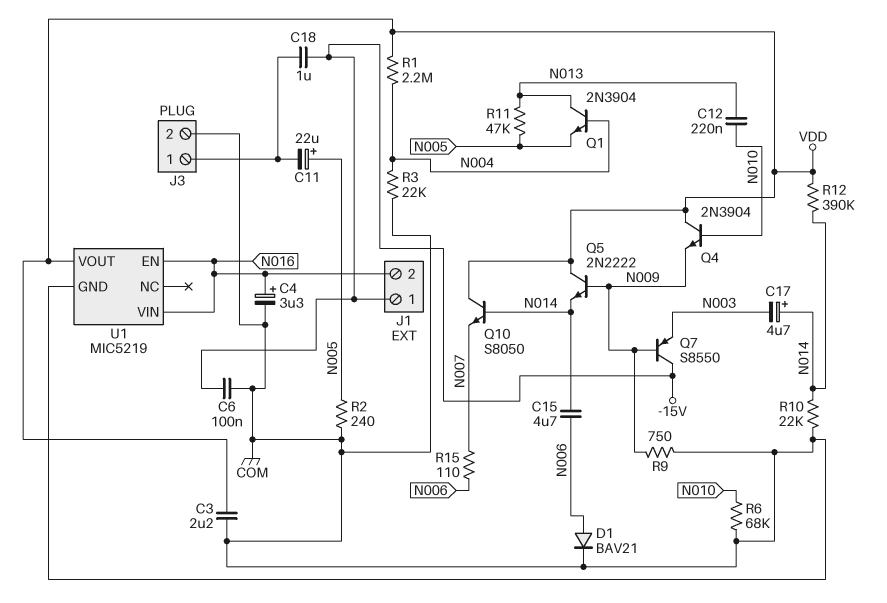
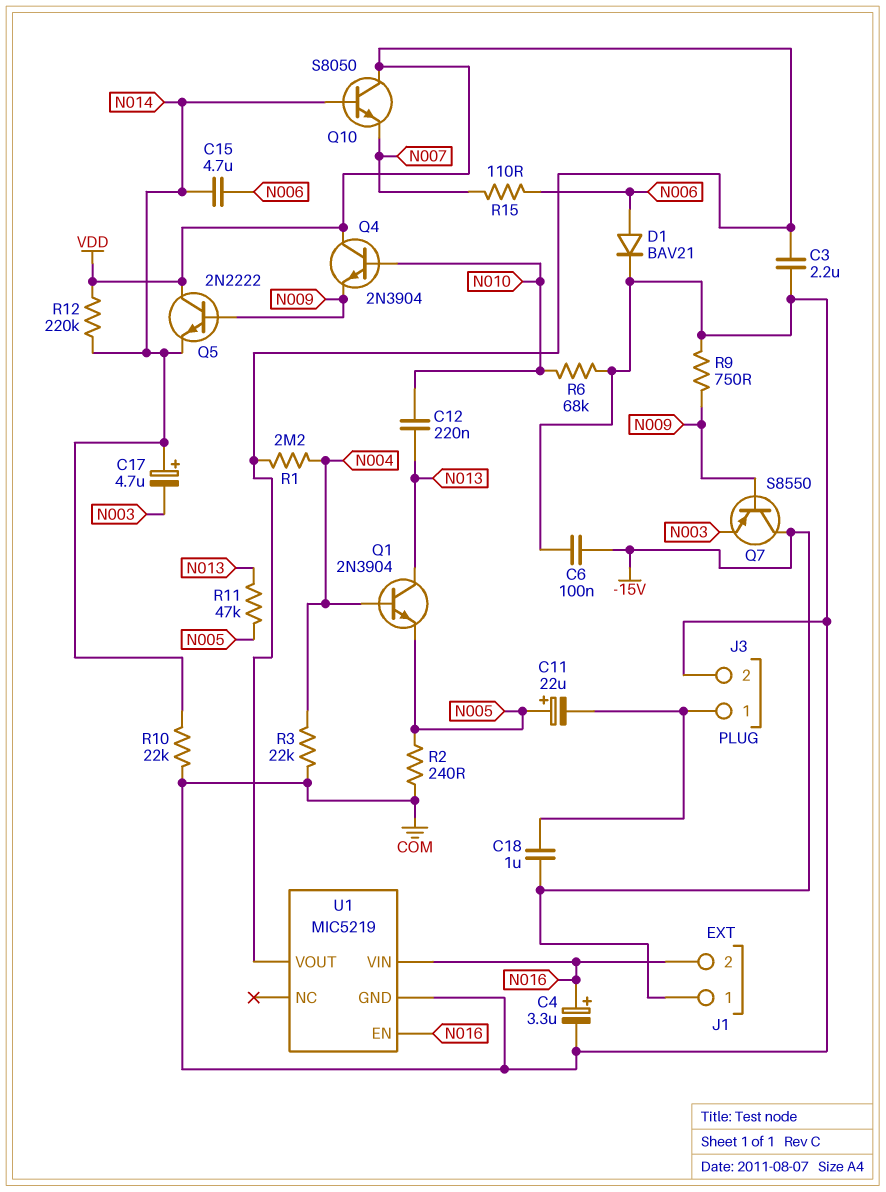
R12: 390k (N014, VDD) -> 220k (N014, VDD)

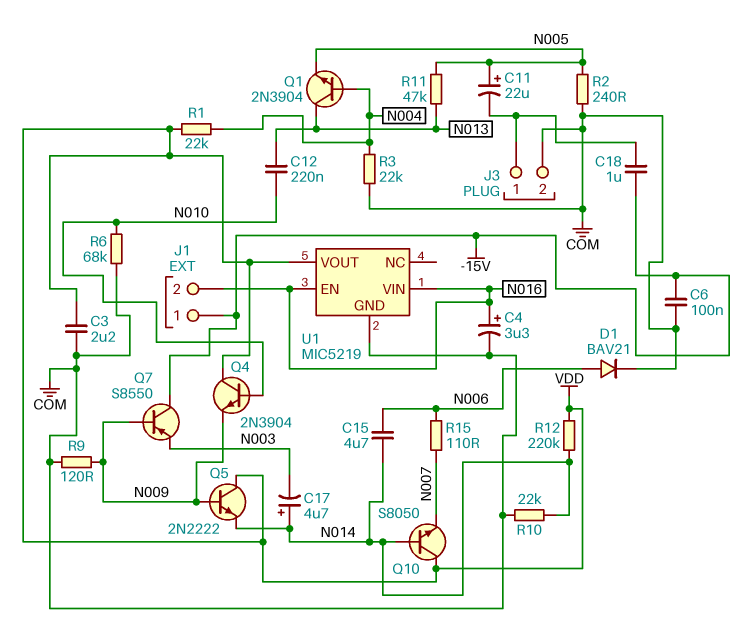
R1: 2.2M (N004, VDD) -> 22k (N004, VDD)
R9: 750 (COM, N009) -> 120 (COM, N009)

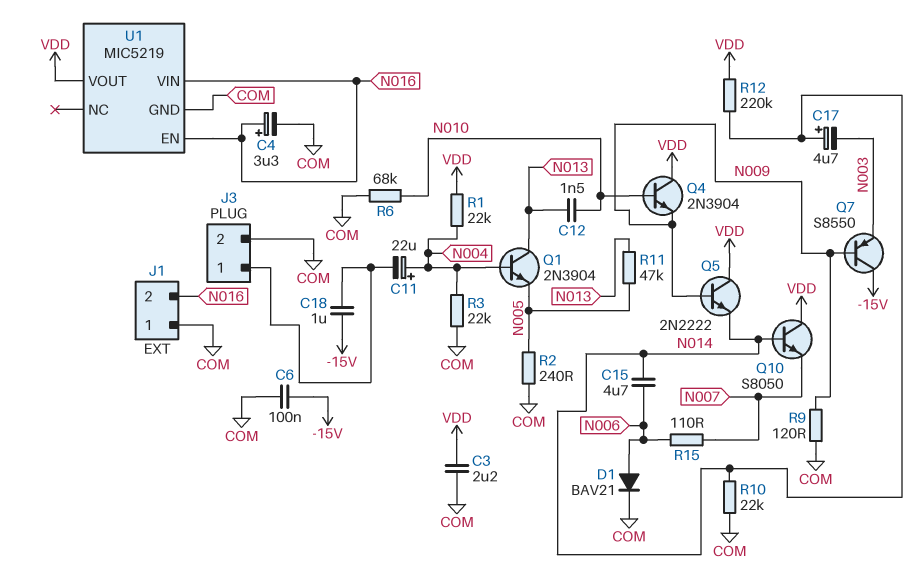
C11: 22uF (plus N005, minus J3/1) -> 22uF (plus N004, minus J3/1)
C12: 220nF (N010, N013) -> 1.5nF (N010, N013)
J1 pin 1: -15V -> COM

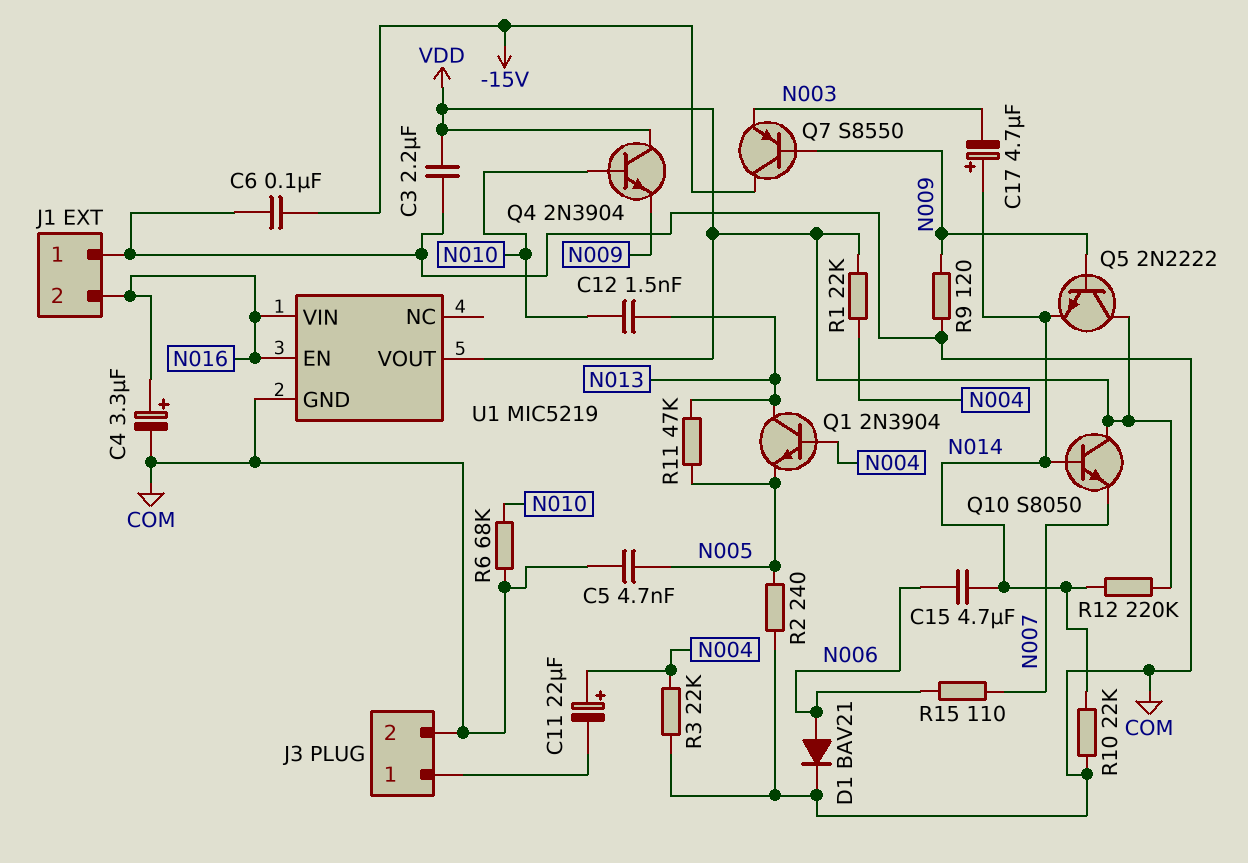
C5: none -> 4.7nF (COM, N005)
C18: 1uF (-15V, J3/1) -> none

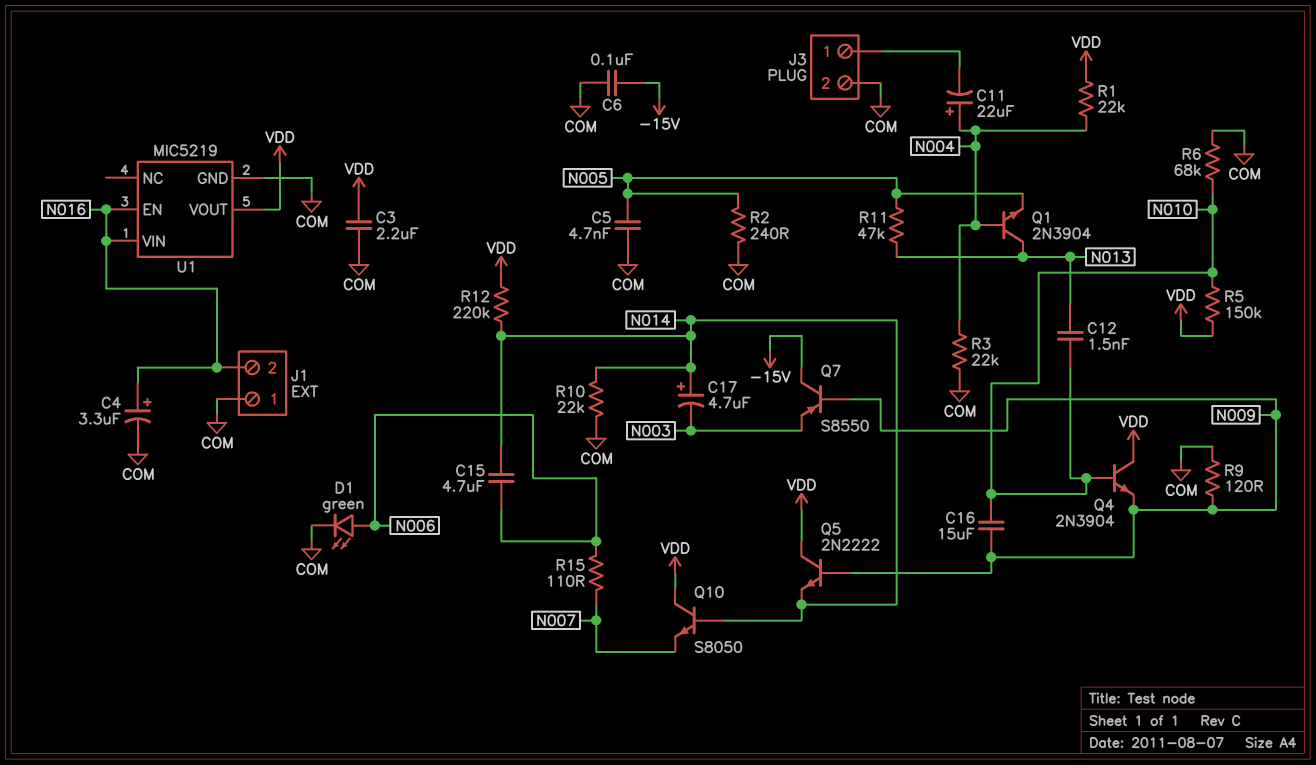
C16: none -> 15uF (N009, N010)
D1: diode BAV21 (A N006, K COM) -> LED green (A N006, K COM)
R5: none -> 150k (N010, VDD)

